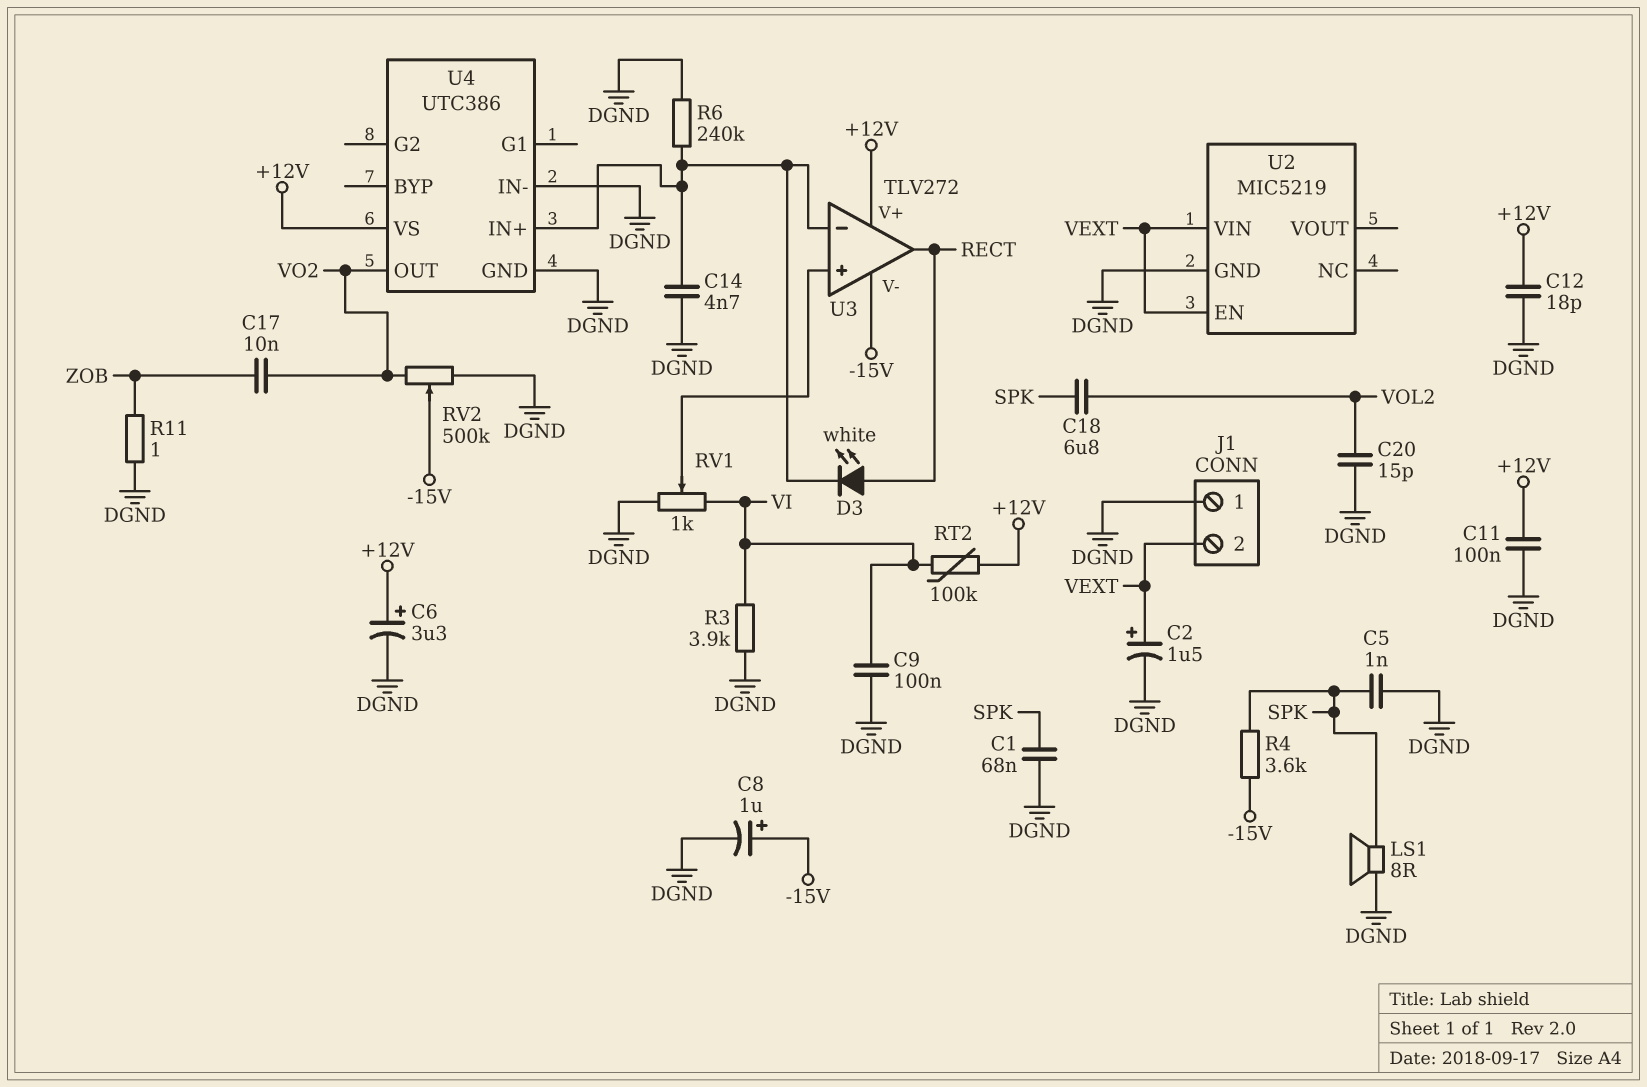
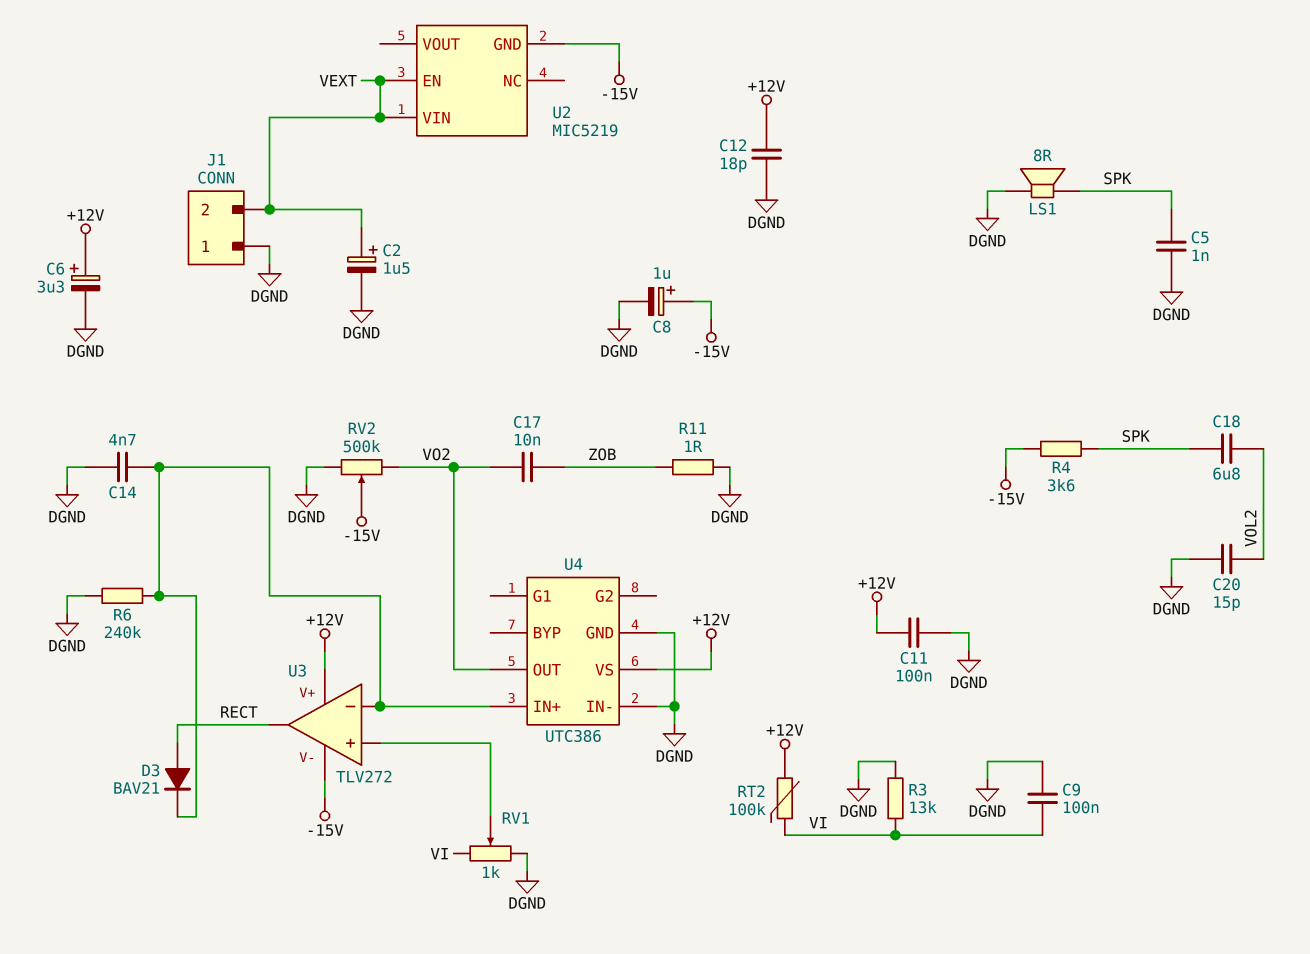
C1: 68nF (DGND, SPK) -> none
D3: LED white (A RECT, K U3/in-) -> diode BAV21 (A RECT, K U3/in-)
R3: 3.9k (DGND, VI) -> 13k (DGND, VI)
U2 pin GND: DGND -> -15V

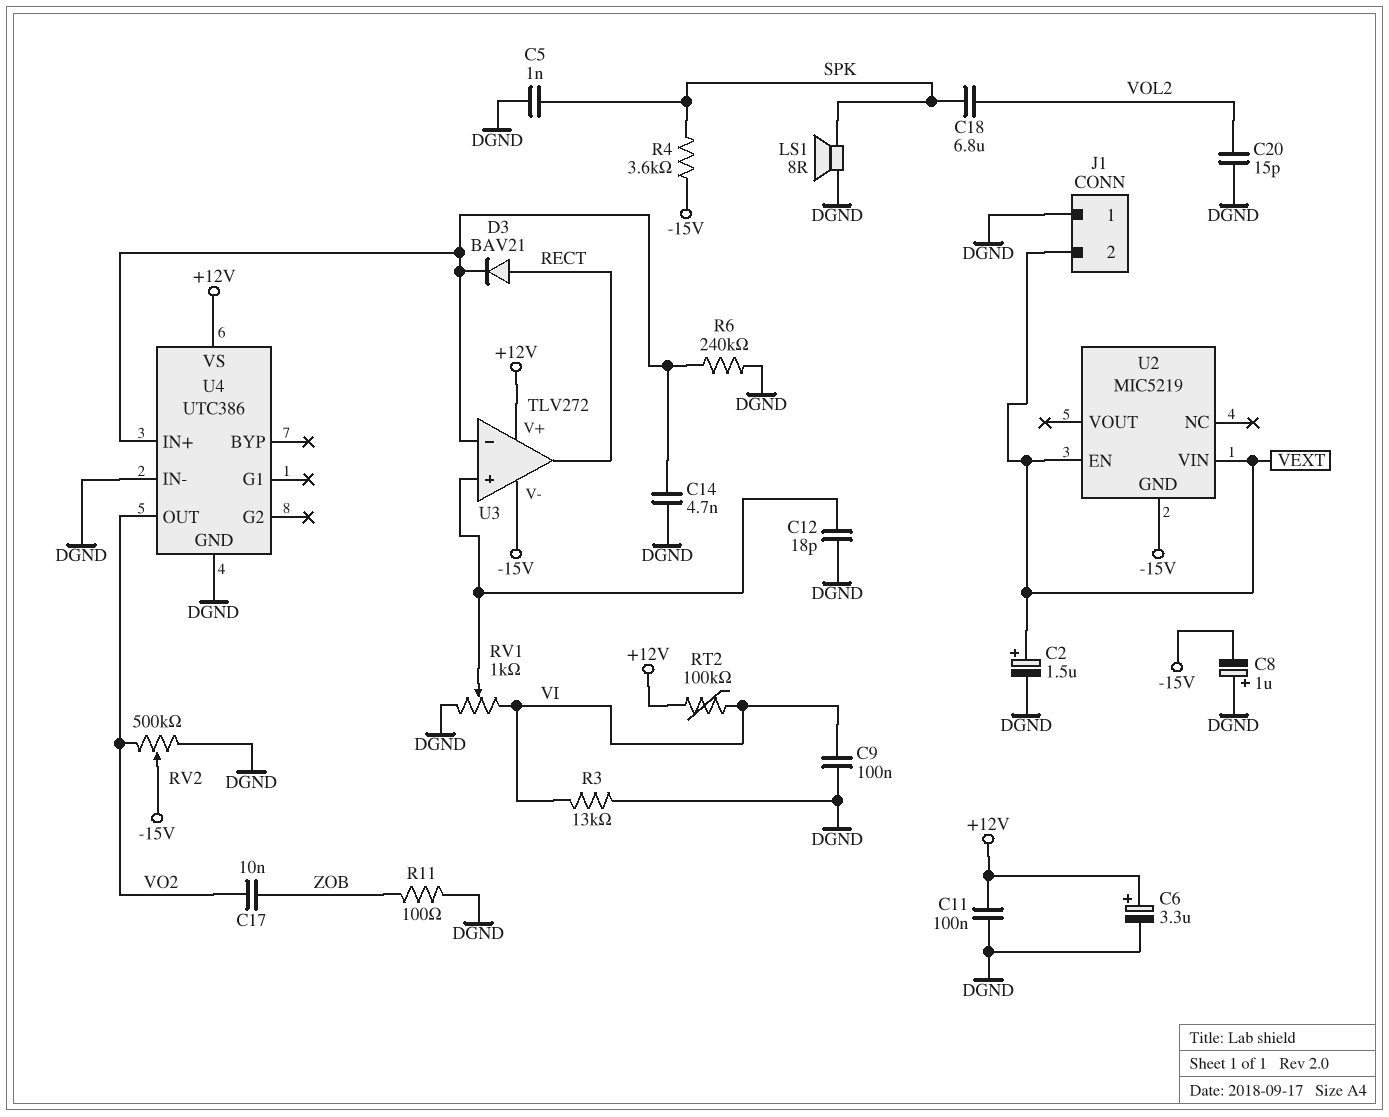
C8: 1uF (plus -15V, minus DGND) -> 1uF (plus DGND, minus -15V)
C12: 18pF (+12V, DGND) -> 18pF (DGND, U3/in+)
R11: 1 (DGND, ZOB) -> 100 (DGND, ZOB)

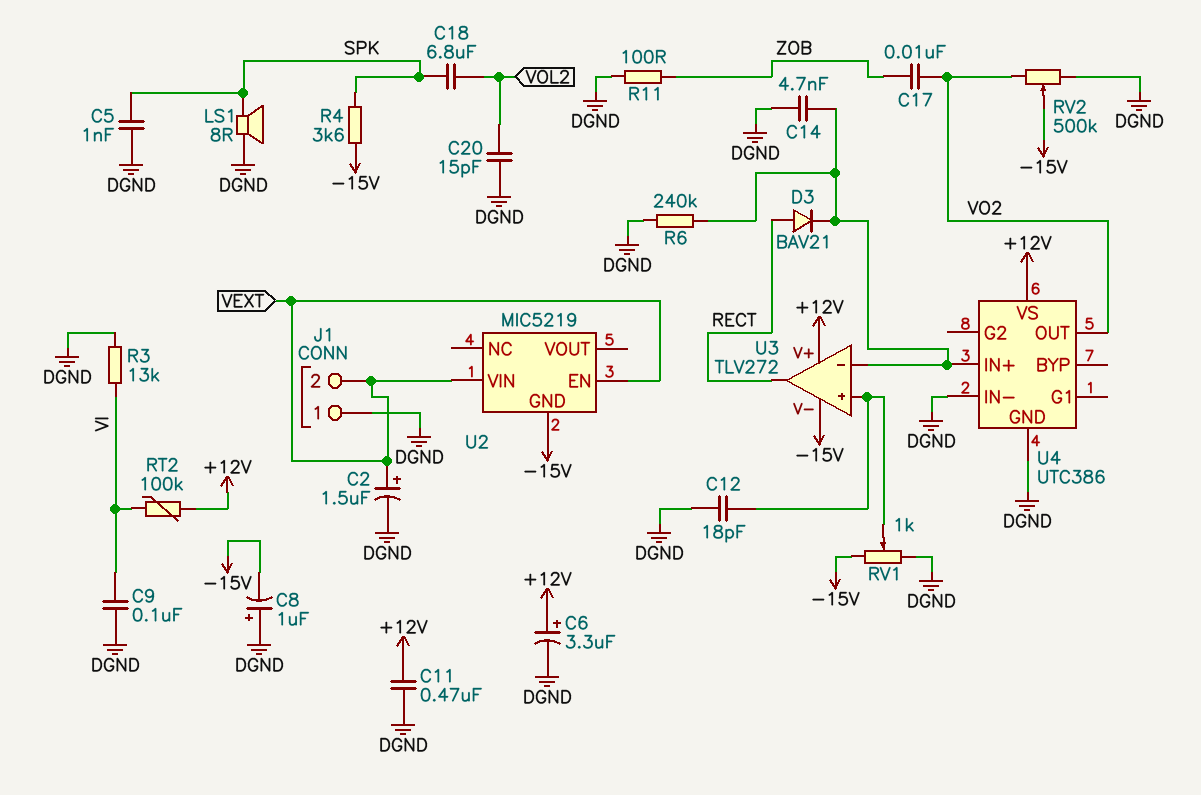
C11: 100nF (+12V, DGND) -> 470nF (+12V, DGND)
RV1: 1k (DGND, VI, wiper U3/in+) -> 1k (-15V, DGND, wiper U3/in+)

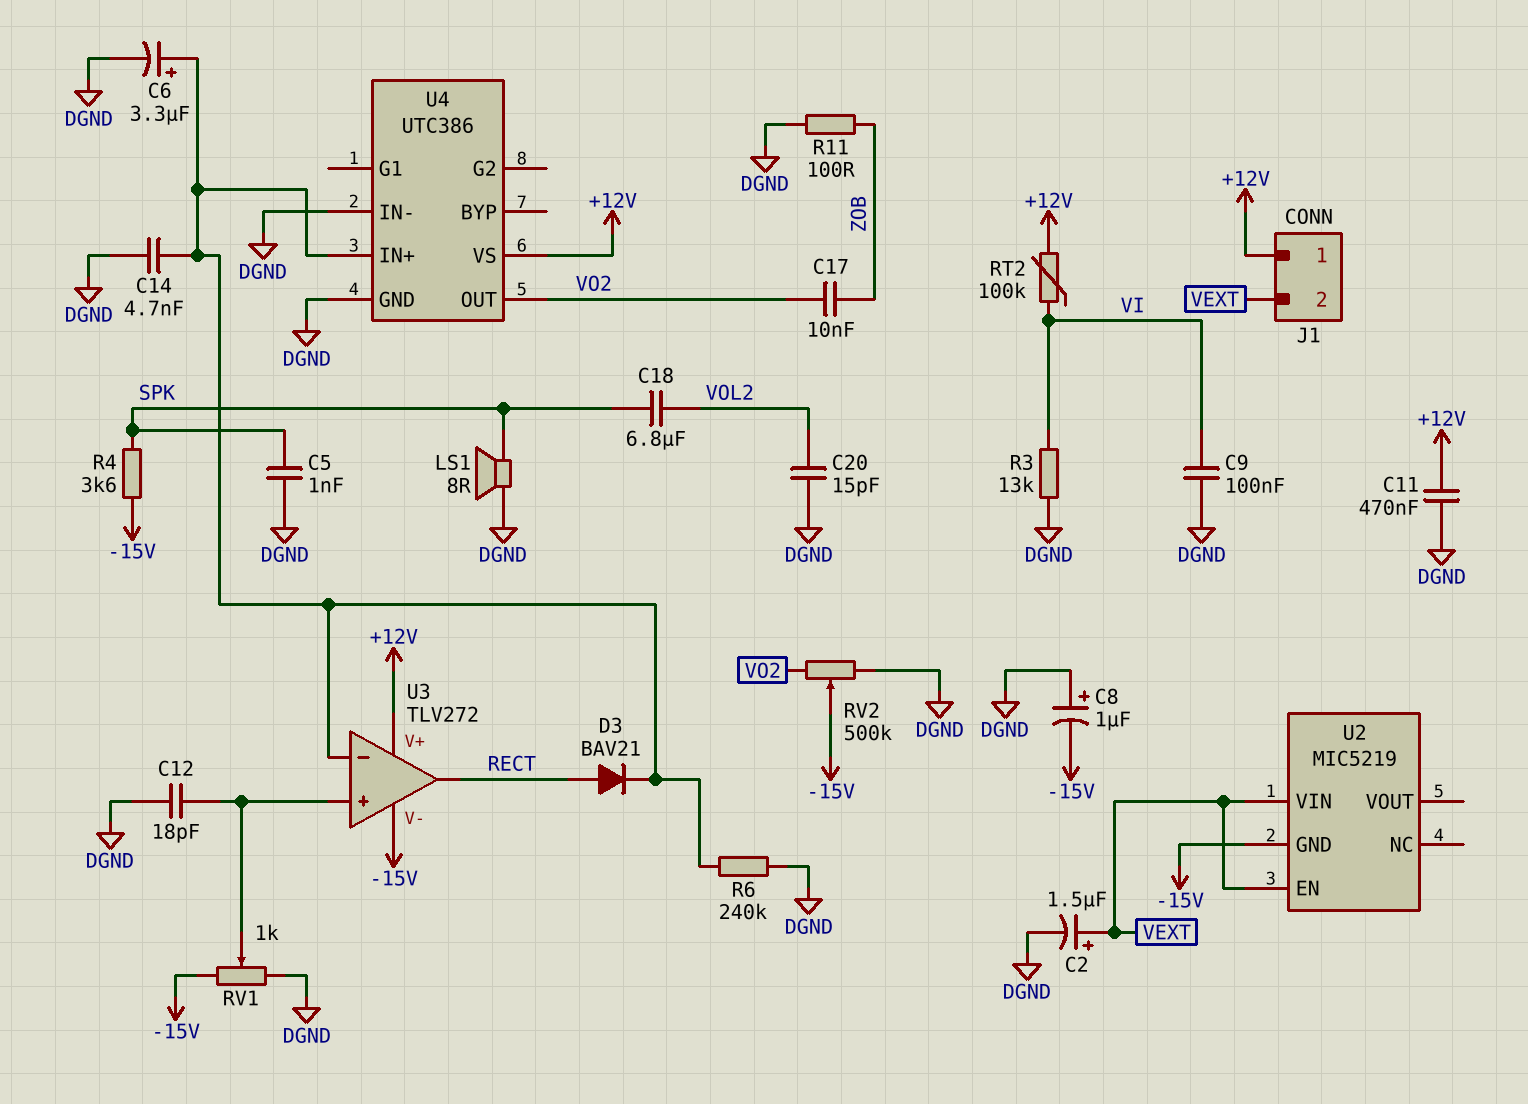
C6: 3.3uF (plus +12V, minus DGND) -> 3.3uF (plus U3/in-, minus DGND)
J1 pin 1: DGND -> +12V

